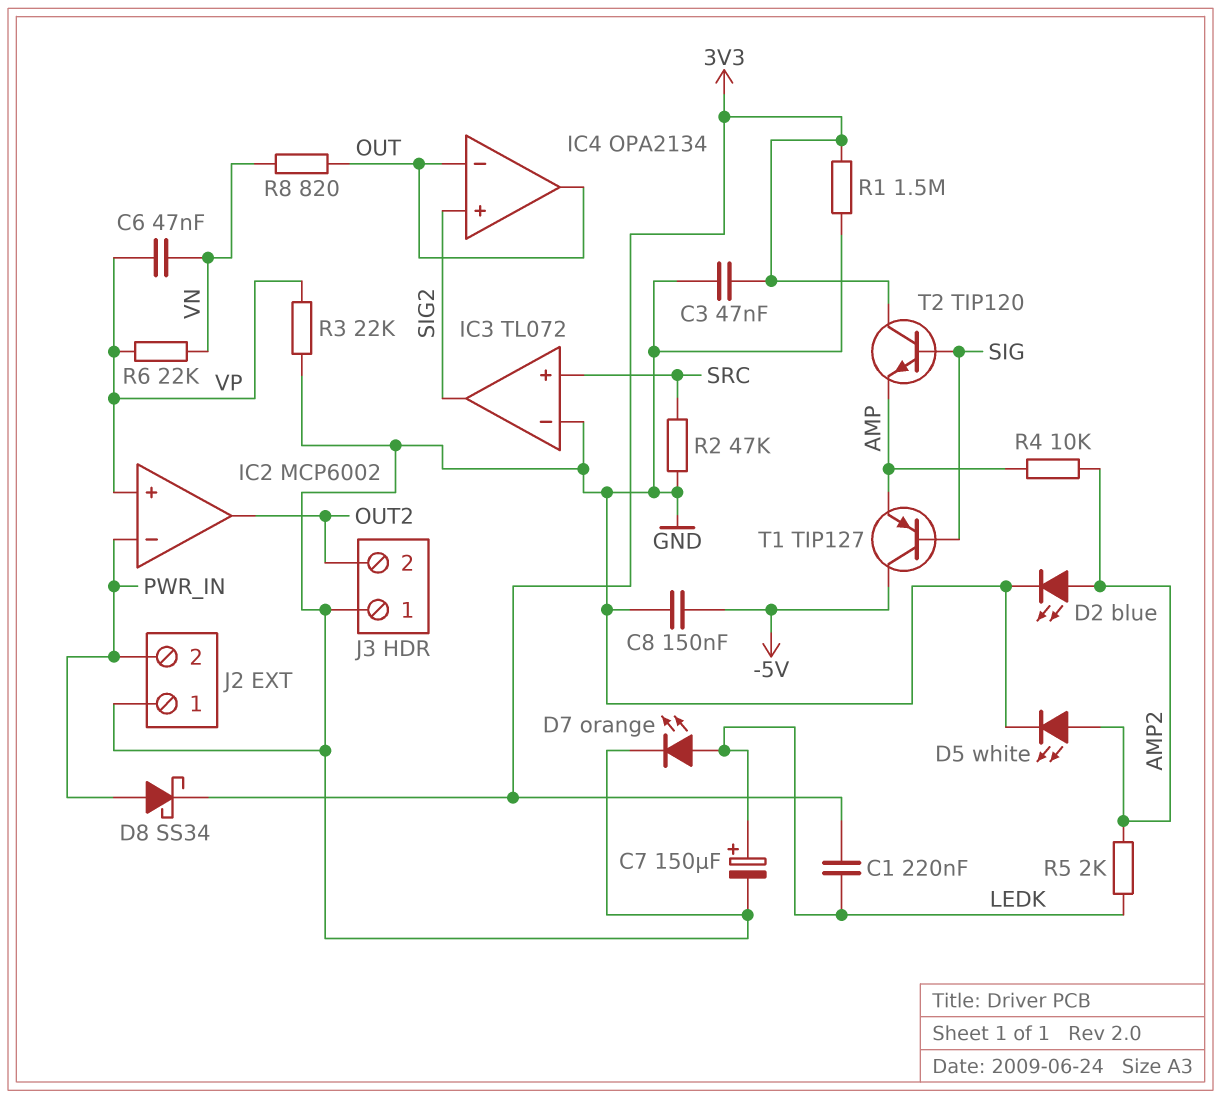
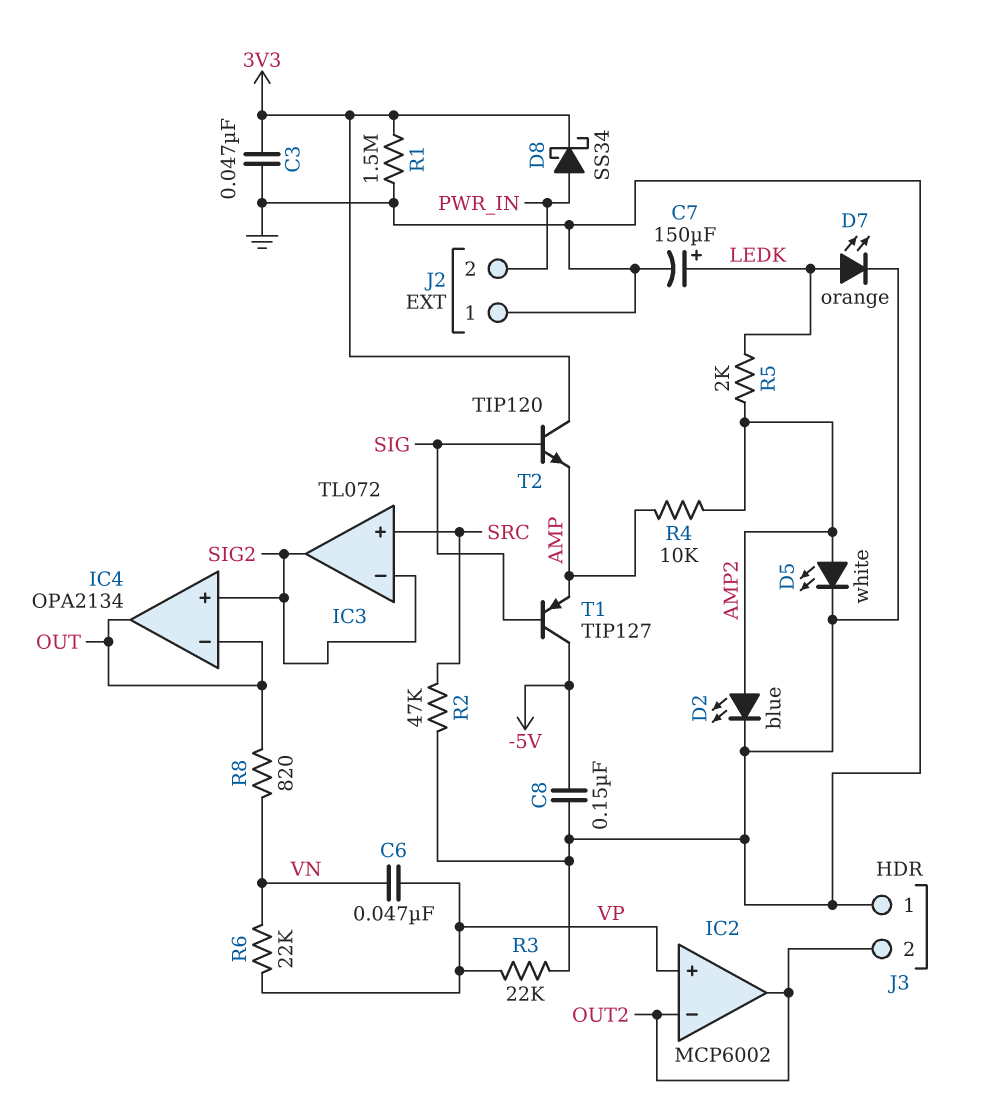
C1: 220nF (3V3, LEDK) -> none
IC2 pin in-: PWR_IN -> OUT2
IC3 pin in-: GND -> SIG2

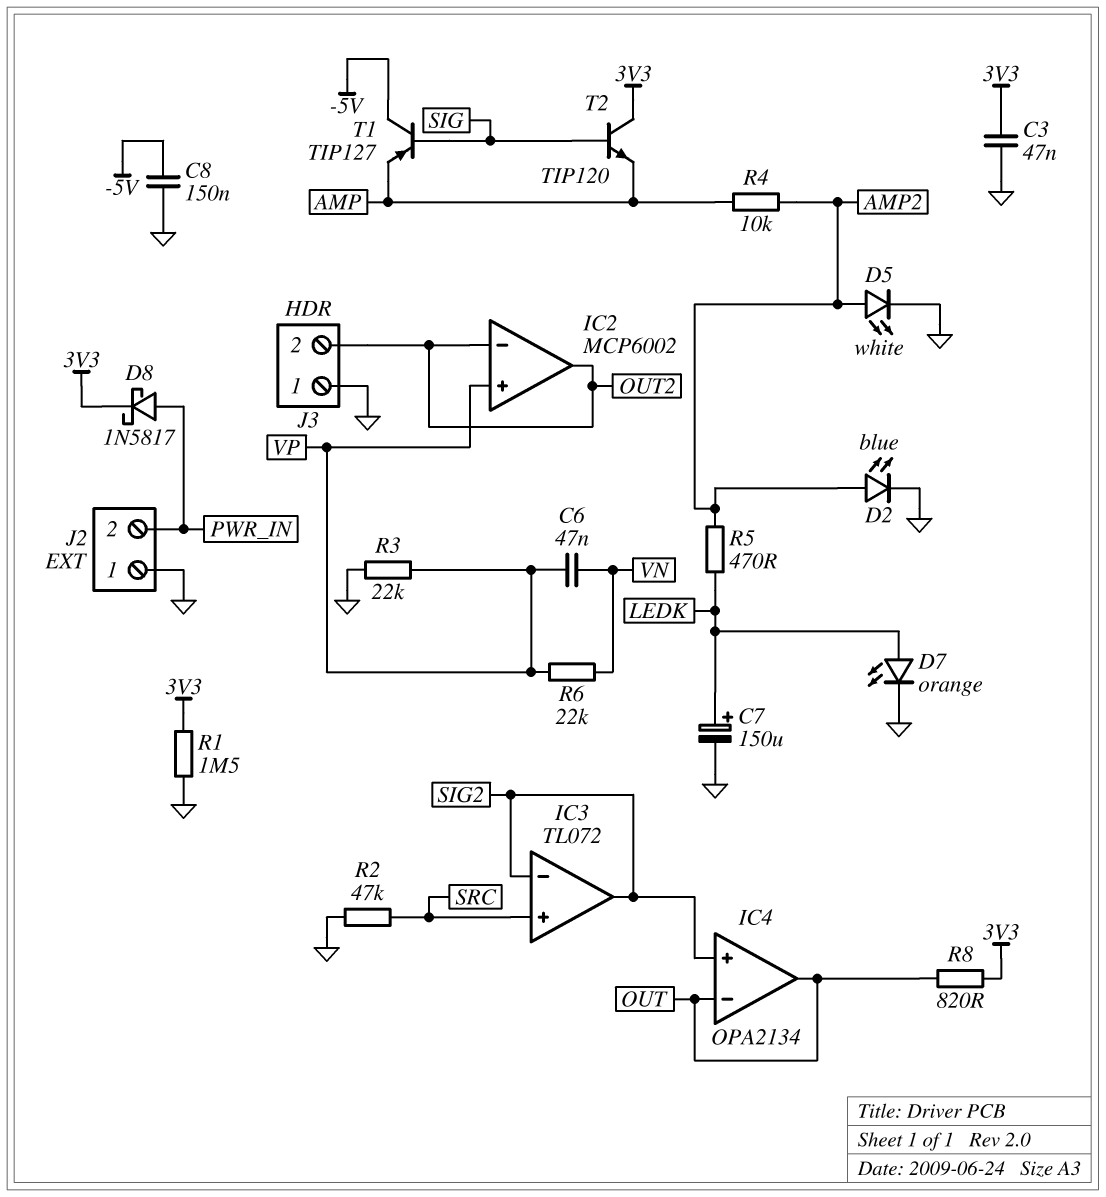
D8: schottky SS34 (A PWR_IN, K 3V3) -> schottky 1N5817 (A PWR_IN, K 3V3)
R5: 2k (AMP2, LEDK) -> 470 (AMP2, LEDK)
R8: 820 (OUT, VN) -> 820 (3V3, OUT)

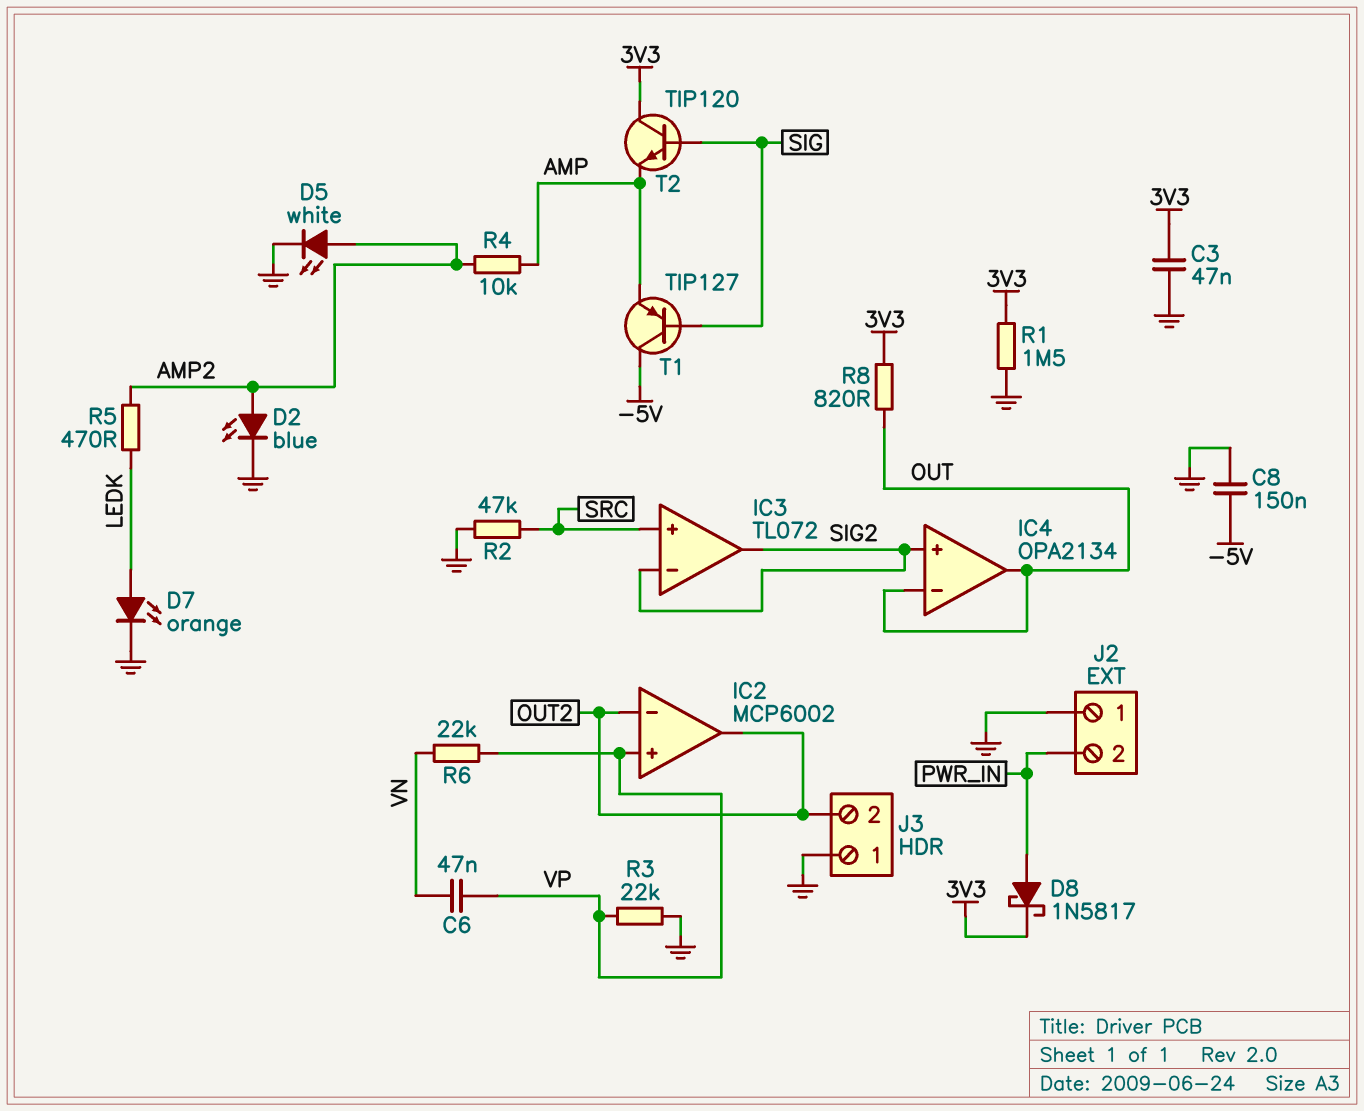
C7: 150uF (plus LEDK, minus GND) -> none

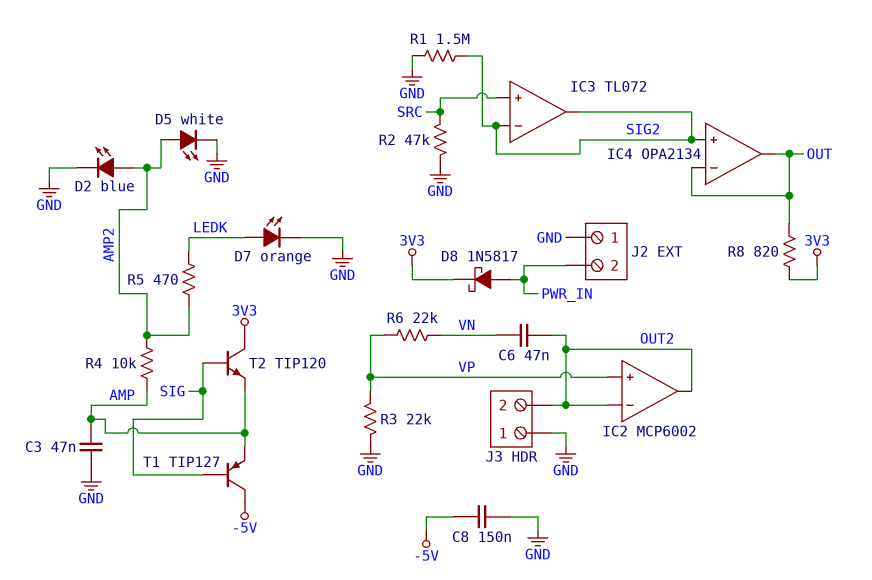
C3: 47nF (3V3, GND) -> 47nF (AMP, GND)
C6: 47nF (VN, VP) -> 47nF (OUT2, VN)
R1: 1.5M (3V3, GND) -> 1.5M (GND, SIG2)

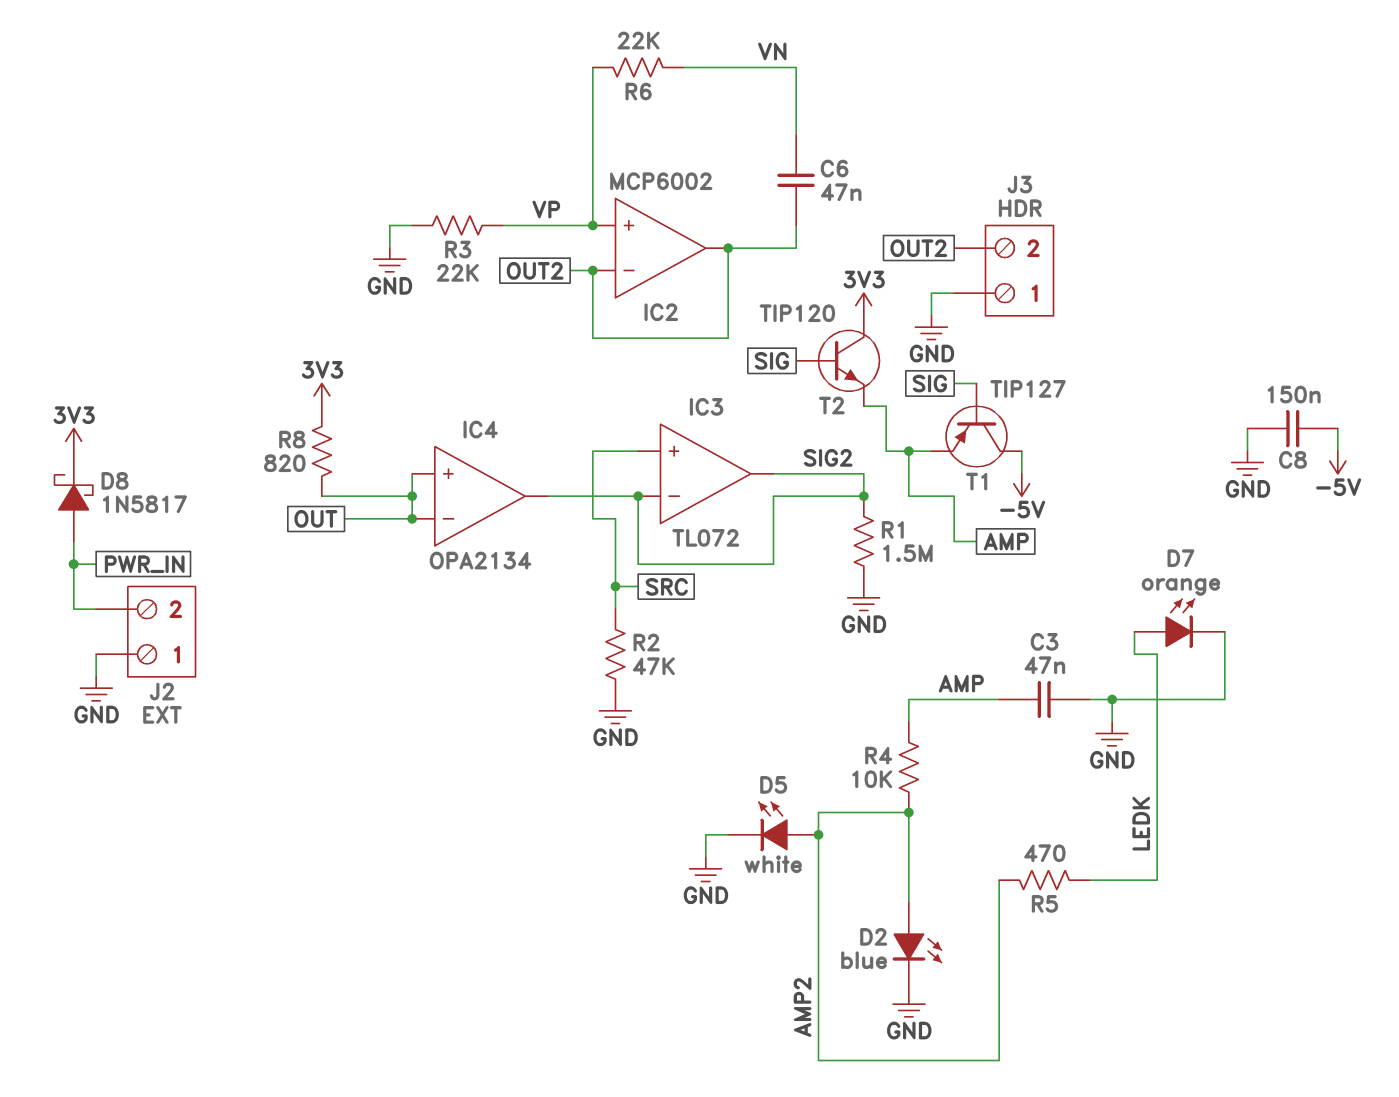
IC4 pin in+: SIG2 -> OUT
IC4 pin out: OUT -> SIG2

